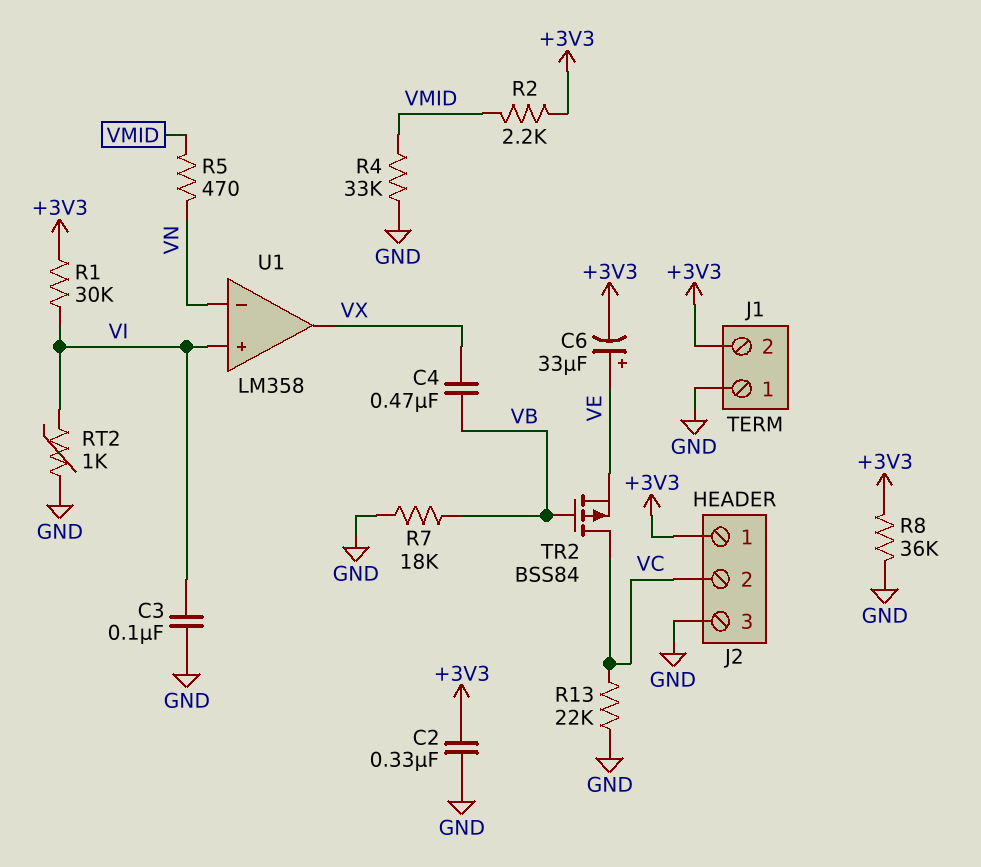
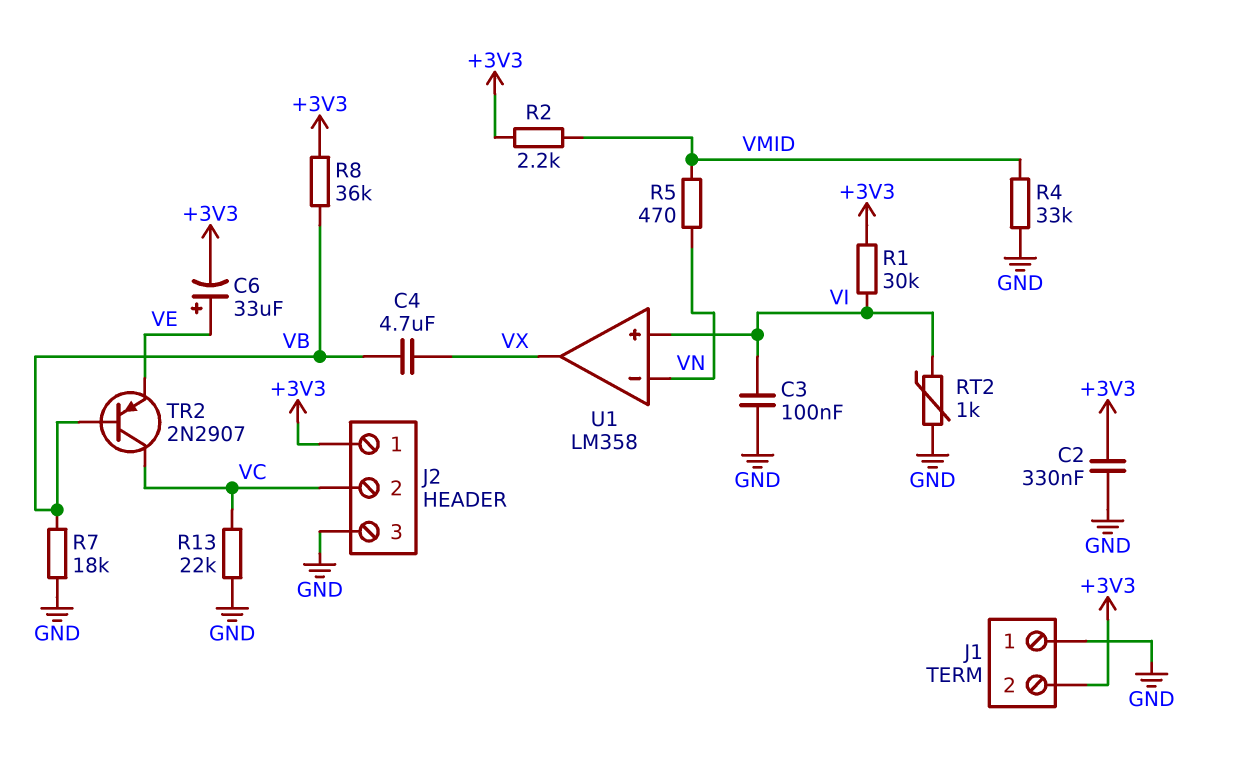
C4: 470nF (VB, VX) -> 4.7uF (VB, VX)
R8: 36k (+3V3, GND) -> 36k (+3V3, VB)
TR2: PMOS BSS84 (G VB, D VC, S VE) -> PNP 2N2907 (B VB, C VC, E VE)

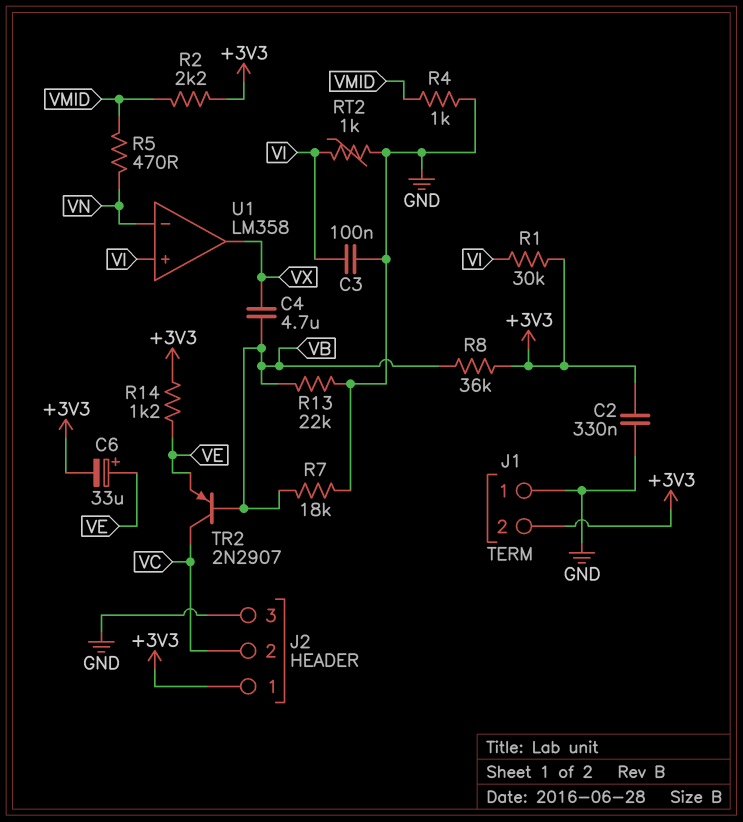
R4: 33k (GND, VMID) -> 1k (GND, VMID)
R13: 22k (GND, VC) -> 22k (GND, VB)
R14: none -> 1.2k (+3V3, VE)

